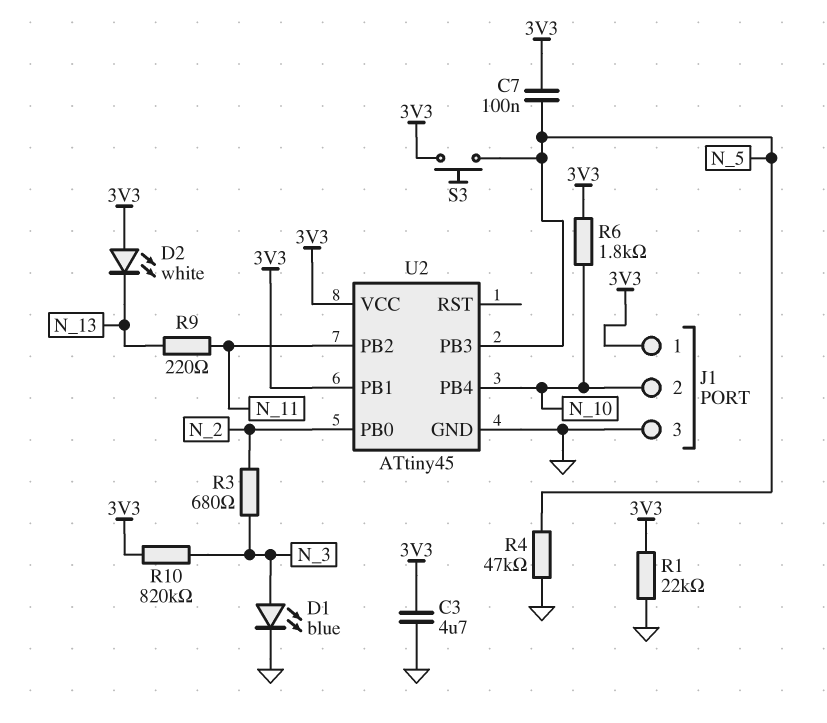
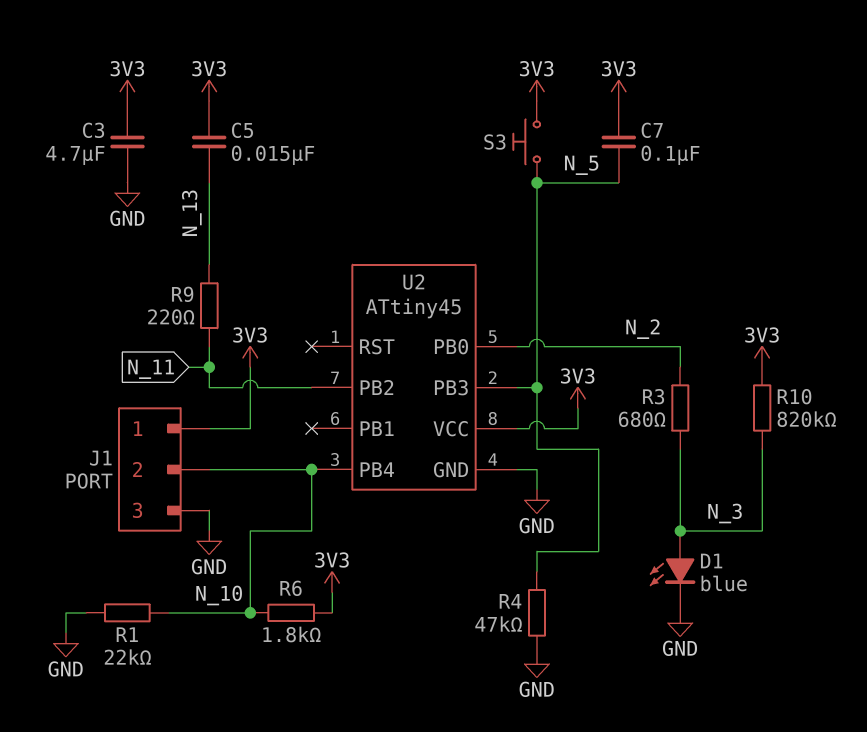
C5: none -> 15nF (3V3, N_13)
D2: LED white (A 3V3, K N_13) -> none
R1: 22k (3V3, GND) -> 22k (GND, N_10)
U2 pin PB1: 3V3 -> none

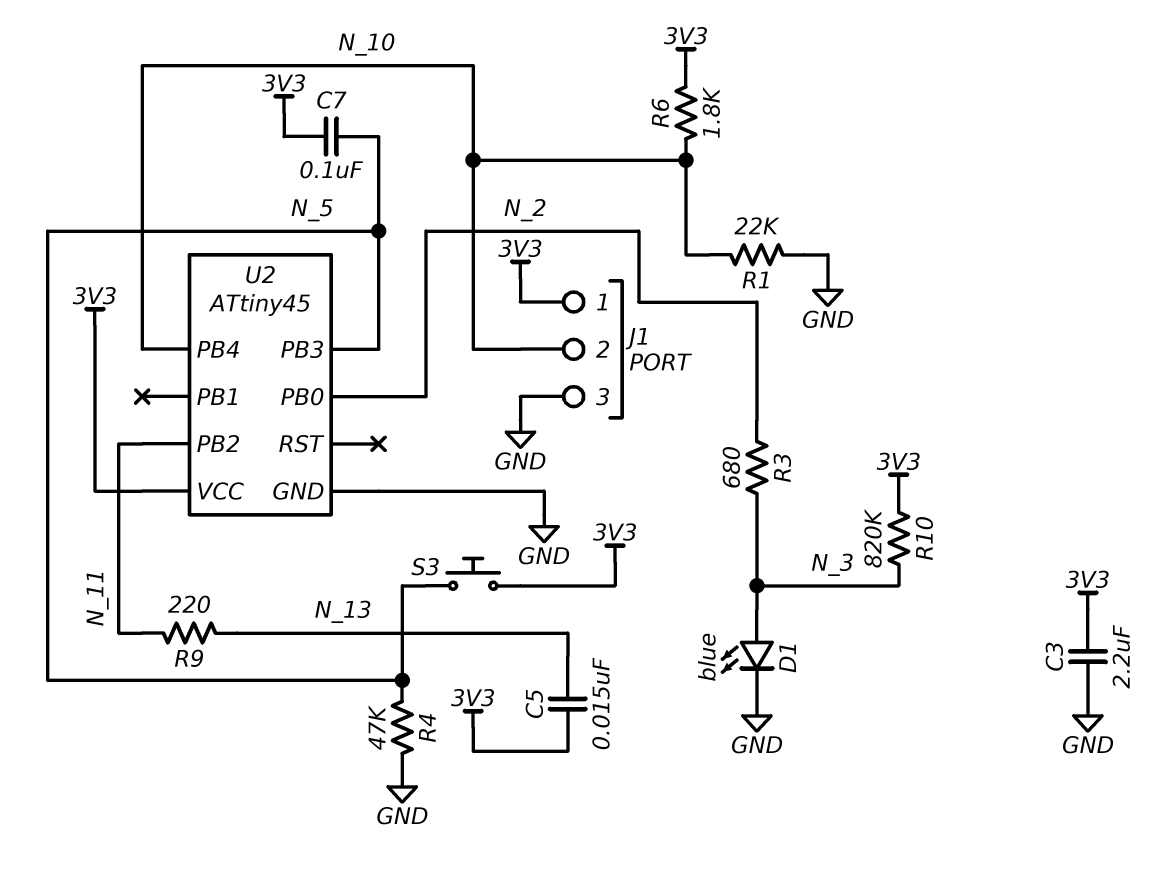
C3: 4.7uF (3V3, GND) -> 2.2uF (3V3, GND)

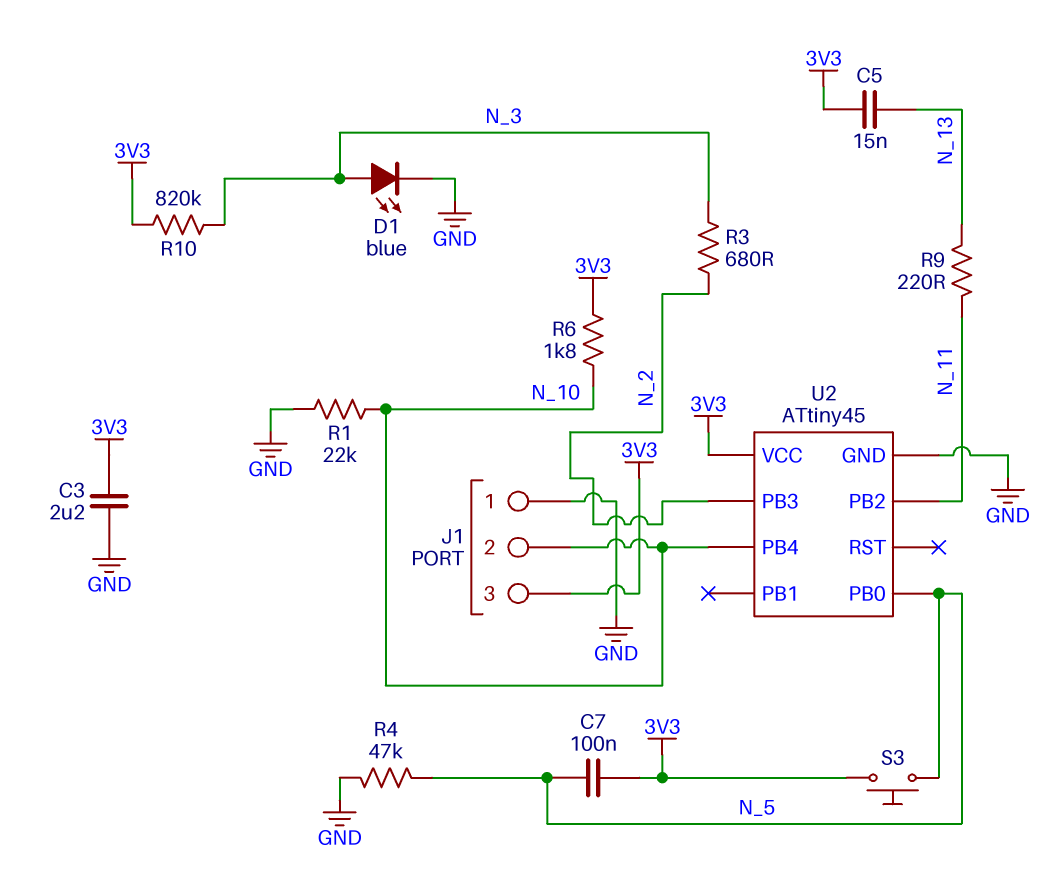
J1 pin 1: 3V3 -> GND
J1 pin 3: GND -> 3V3
U2 pin PB0: N_2 -> N_5
U2 pin PB3: N_5 -> N_2

